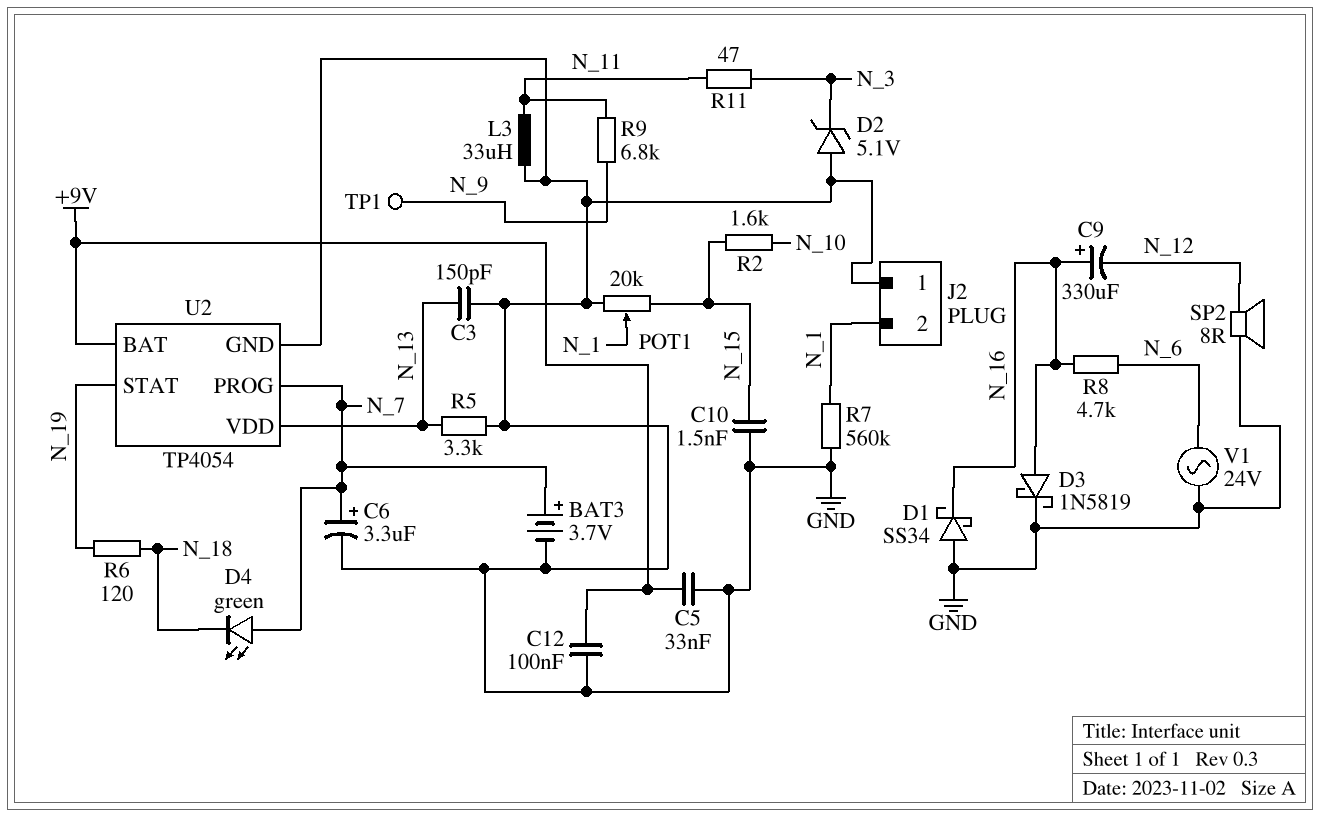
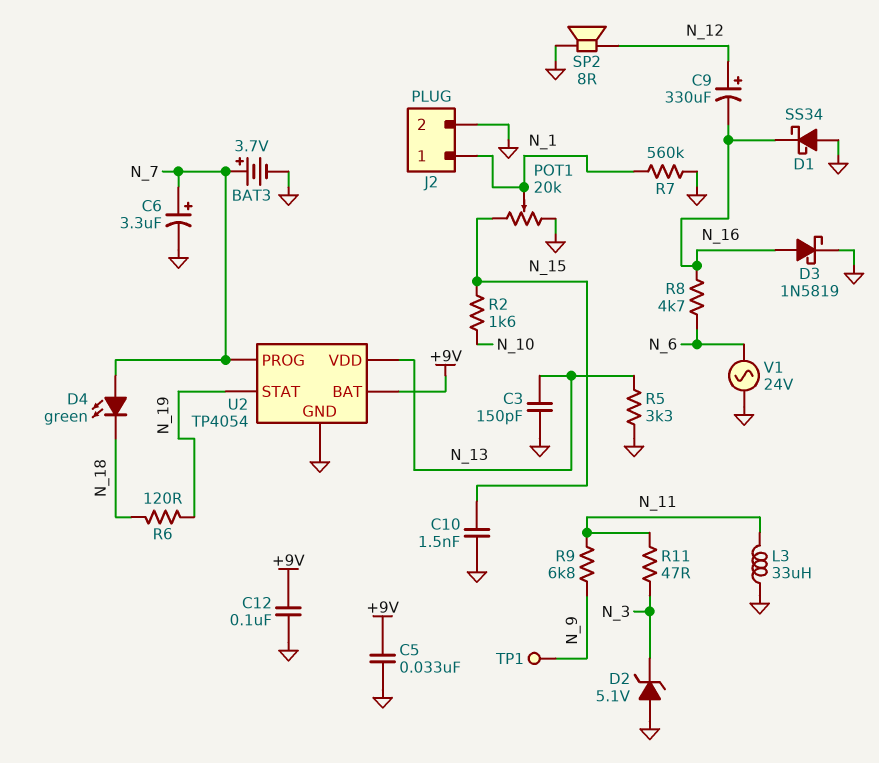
C9: 330uF (plus N_16, minus N_12) -> 330uF (plus N_12, minus N_16)
J2 pin 1: GND -> N_1
J2 pin 2: N_1 -> GND

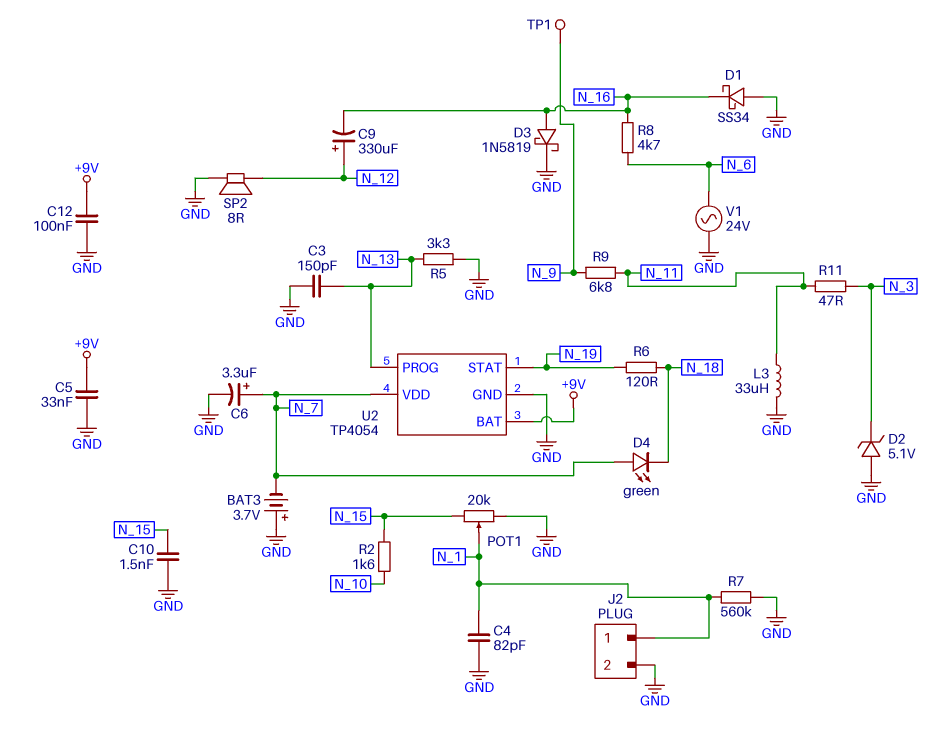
BAT3: 3.7V (plus N_7, minus GND) -> 3.7V (plus GND, minus N_7)
C4: none -> 82pF (GND, N_1)
U2 pin PROG: N_7 -> N_13
U2 pin VDD: N_13 -> N_7

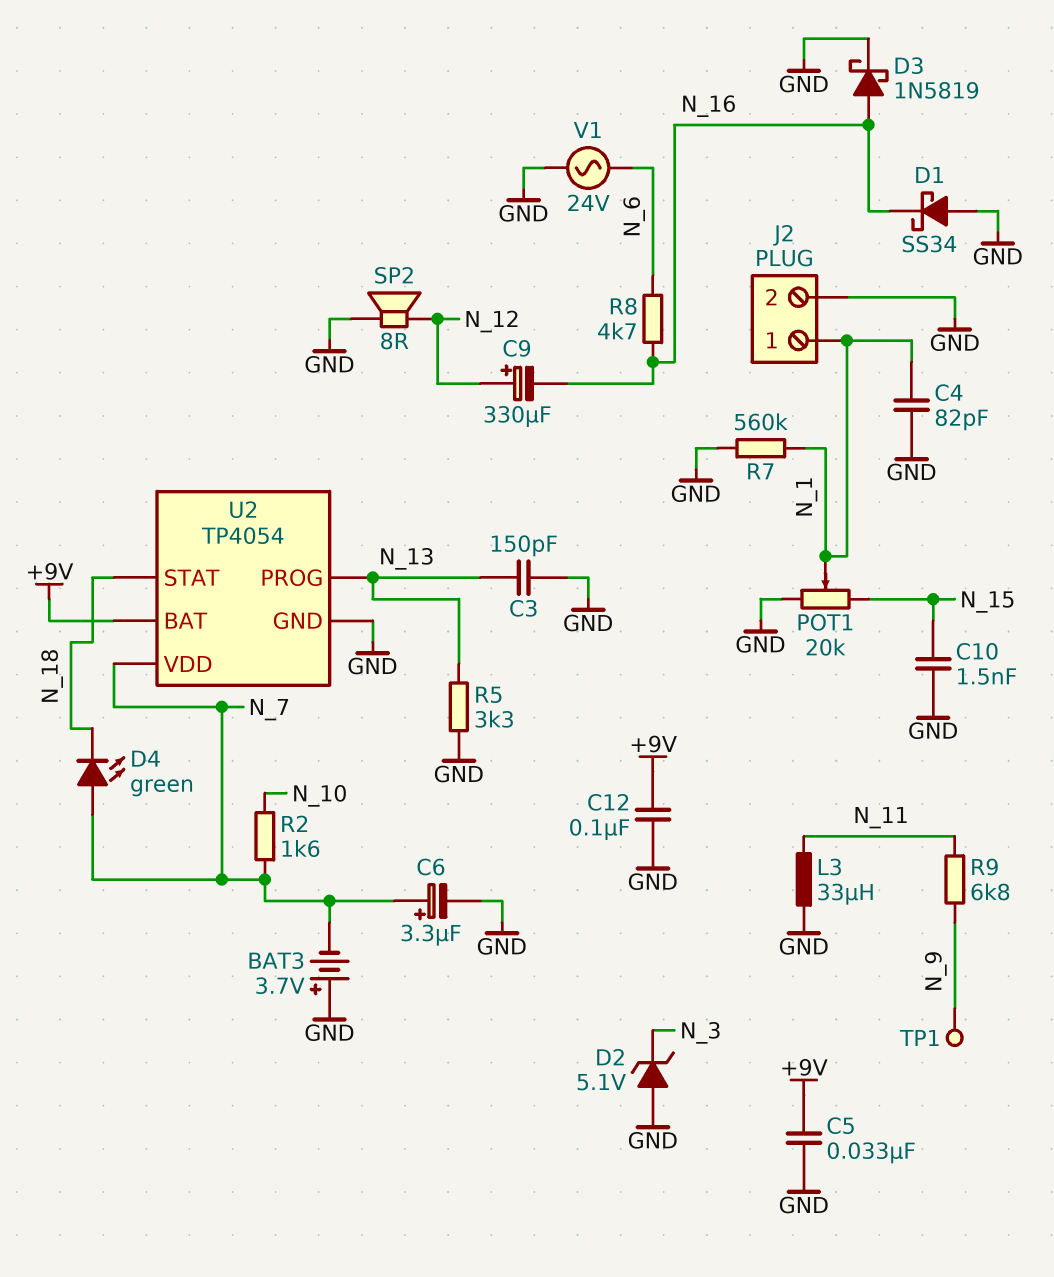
R2: 1.6k (N_10, N_15) -> 1.6k (N_7, N_10)
R6: 120 (N_18, N_19) -> none
R11: 47 (N_3, N_11) -> none
U2 pin STAT: N_19 -> N_18

